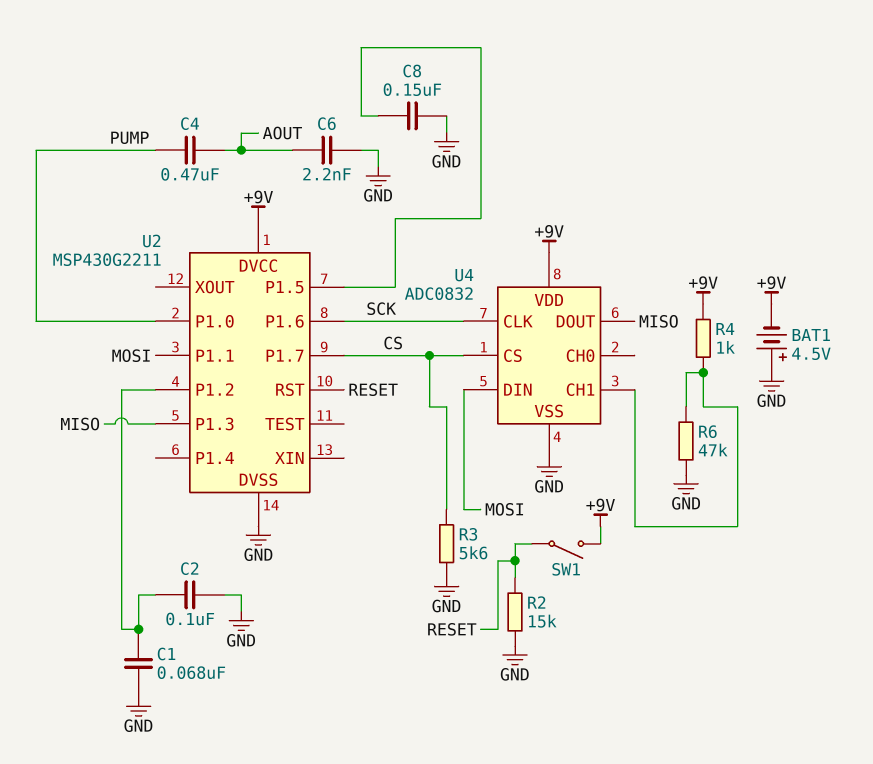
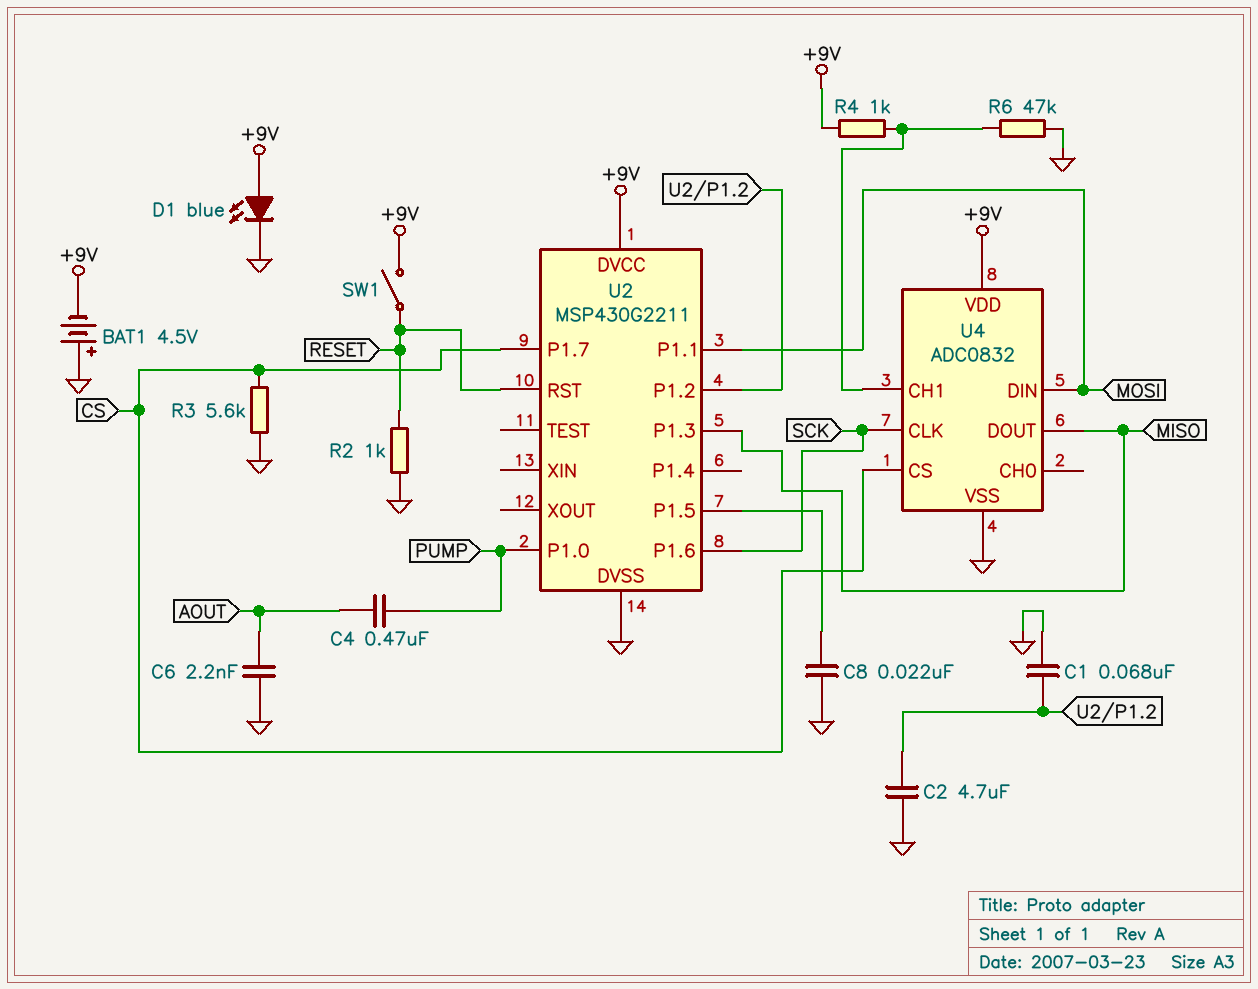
C2: 100nF (GND, U2/P1.2) -> 4.7uF (GND, U2/P1.2)
C8: 150nF (GND, U2/P1.5) -> 22nF (GND, U2/P1.5)
D1: none -> LED blue (A +9V, K GND)
R2: 15k (GND, RESET) -> 1k (GND, RESET)

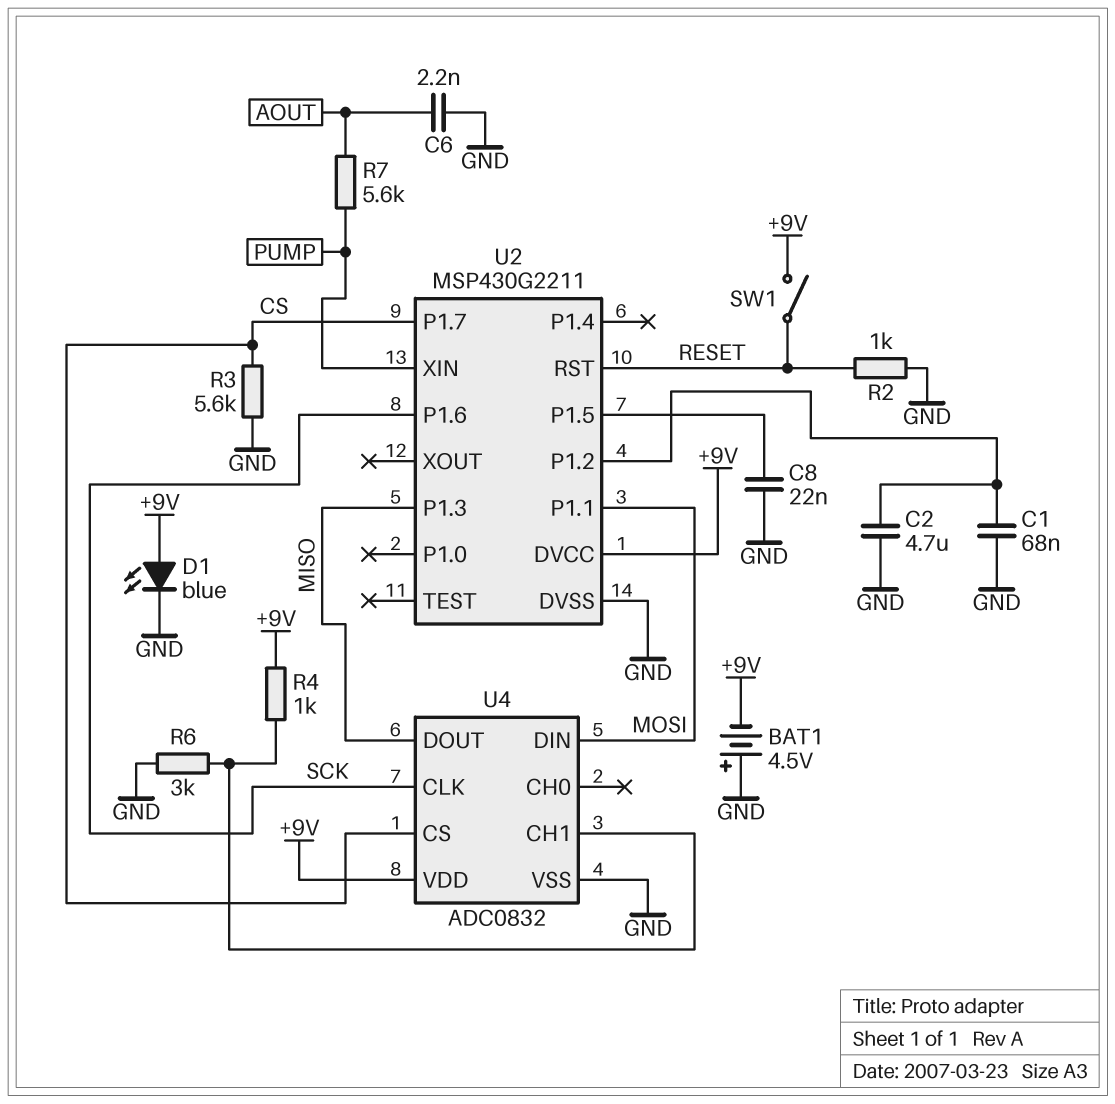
C4: 470nF (AOUT, PUMP) -> none
R6: 47k (GND, U4/CH1) -> 3k (GND, U4/CH1)
R7: none -> 5.6k (AOUT, PUMP)
U2 pin P1.0: PUMP -> none
U2 pin XIN: none -> PUMP

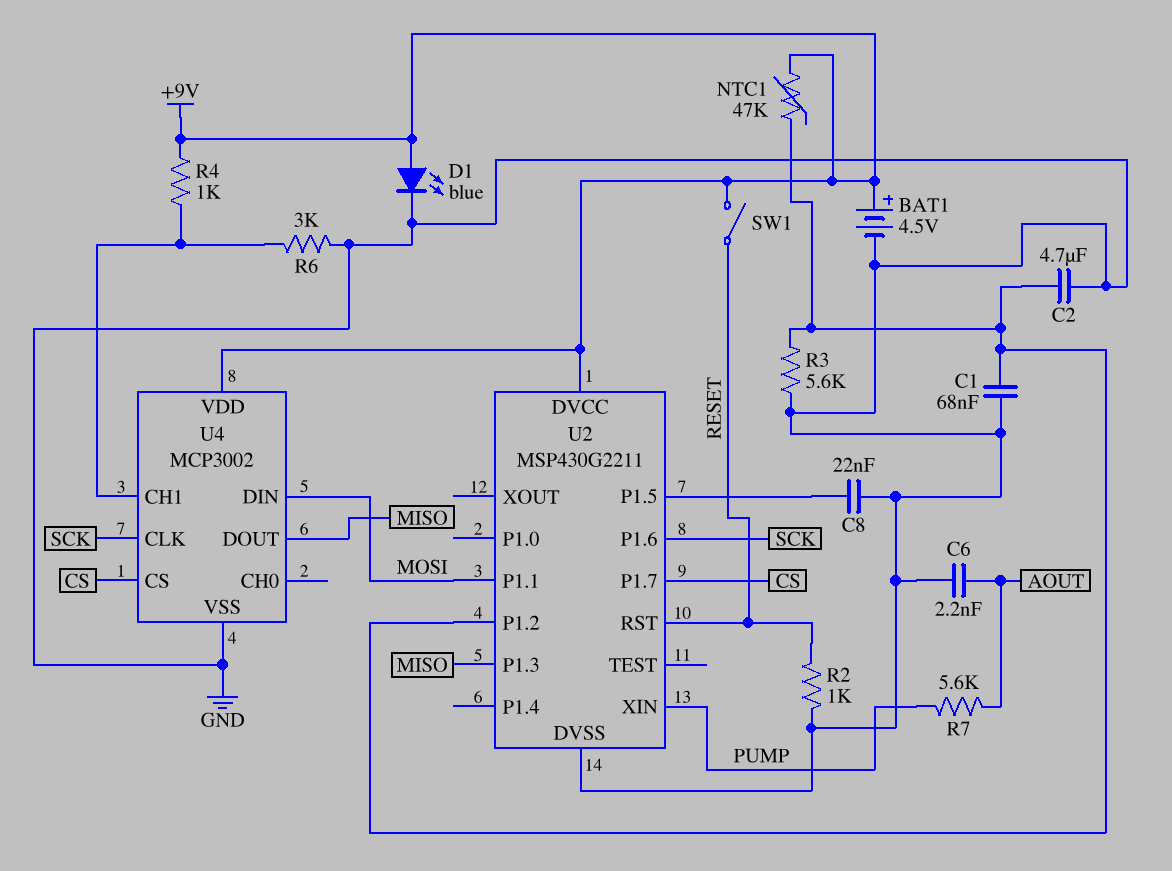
BAT1: 4.5V (plus GND, minus +9V) -> 4.5V (plus +9V, minus GND)
NTC1: none -> 47k (+9V, U2/P1.2)
R3: 5.6k (CS, GND) -> 5.6k (GND, U2/P1.2)
U4: ADC0832 -> MCP3002

